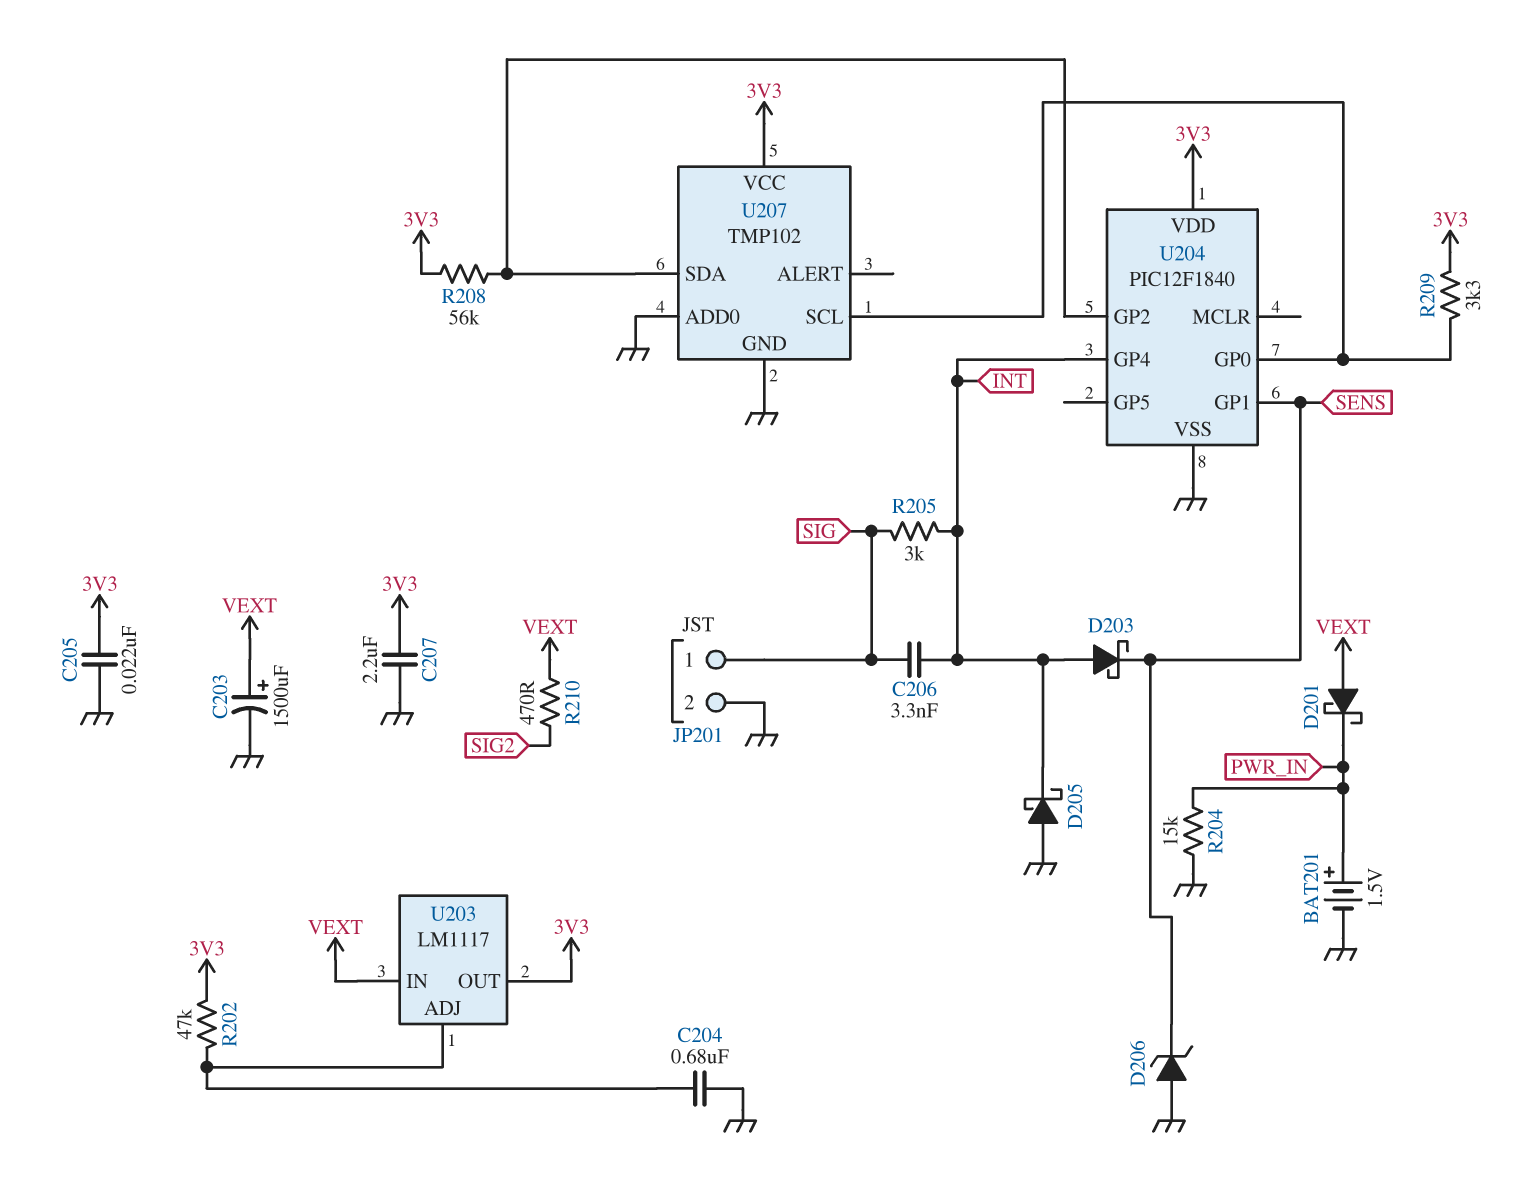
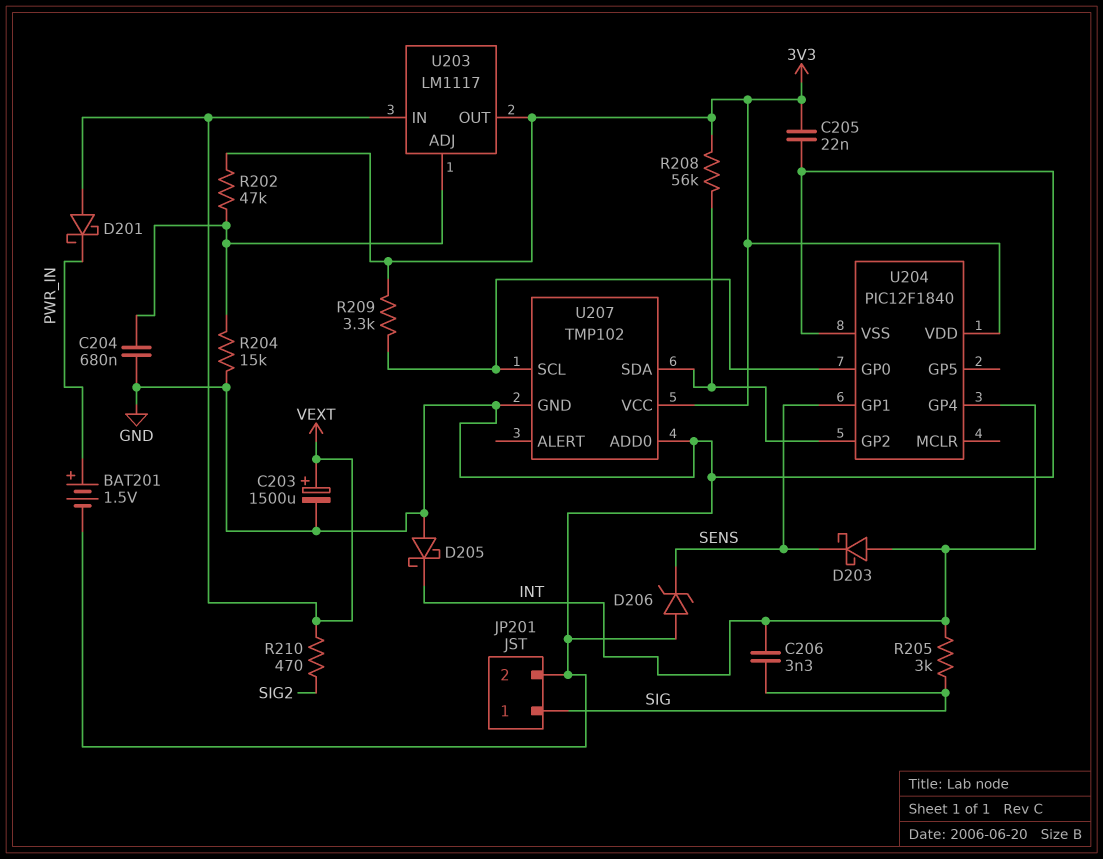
C207: 2.2uF (3V3, GND) -> none
R204: 15k (GND, PWR_IN) -> 15k (GND, U203/ADJ)

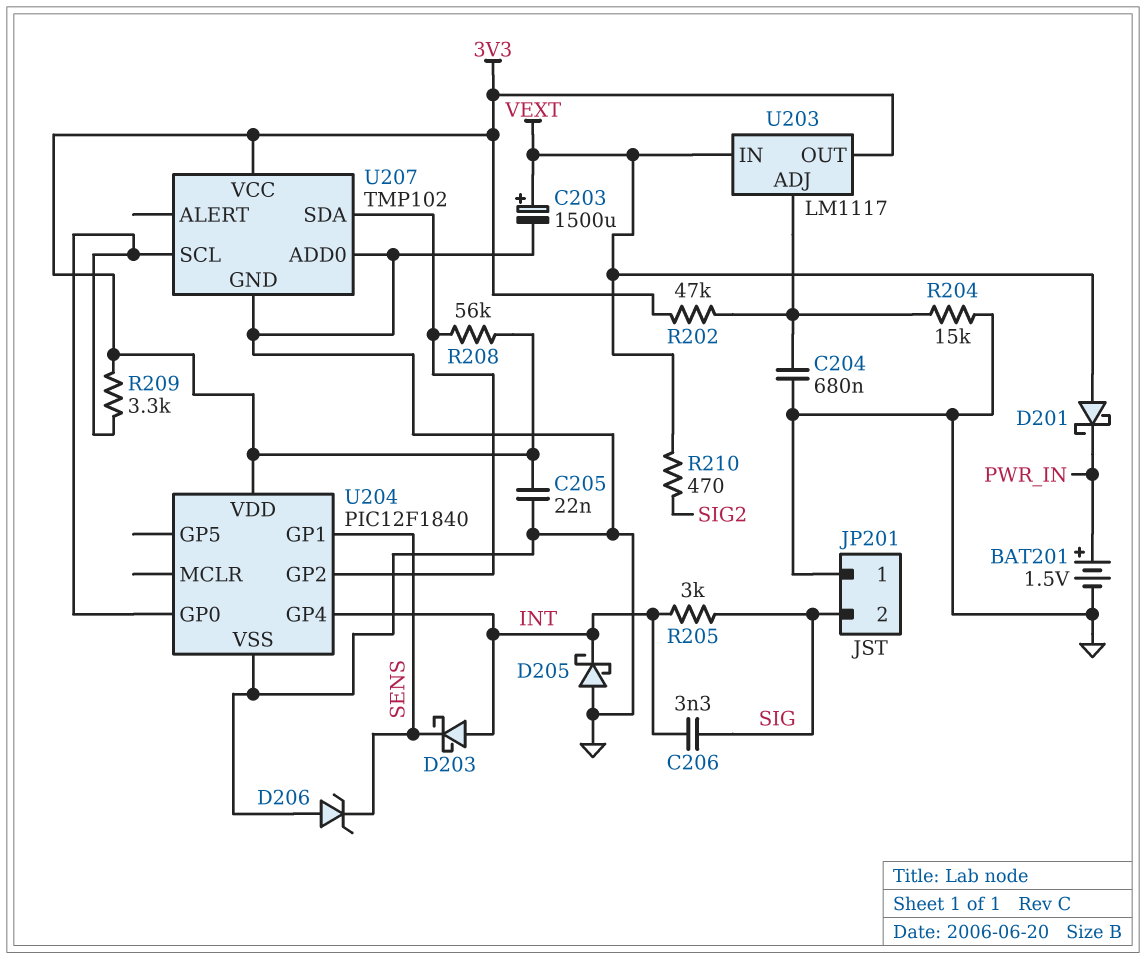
JP201 pin 1: SIG -> GND
JP201 pin 2: GND -> SIG

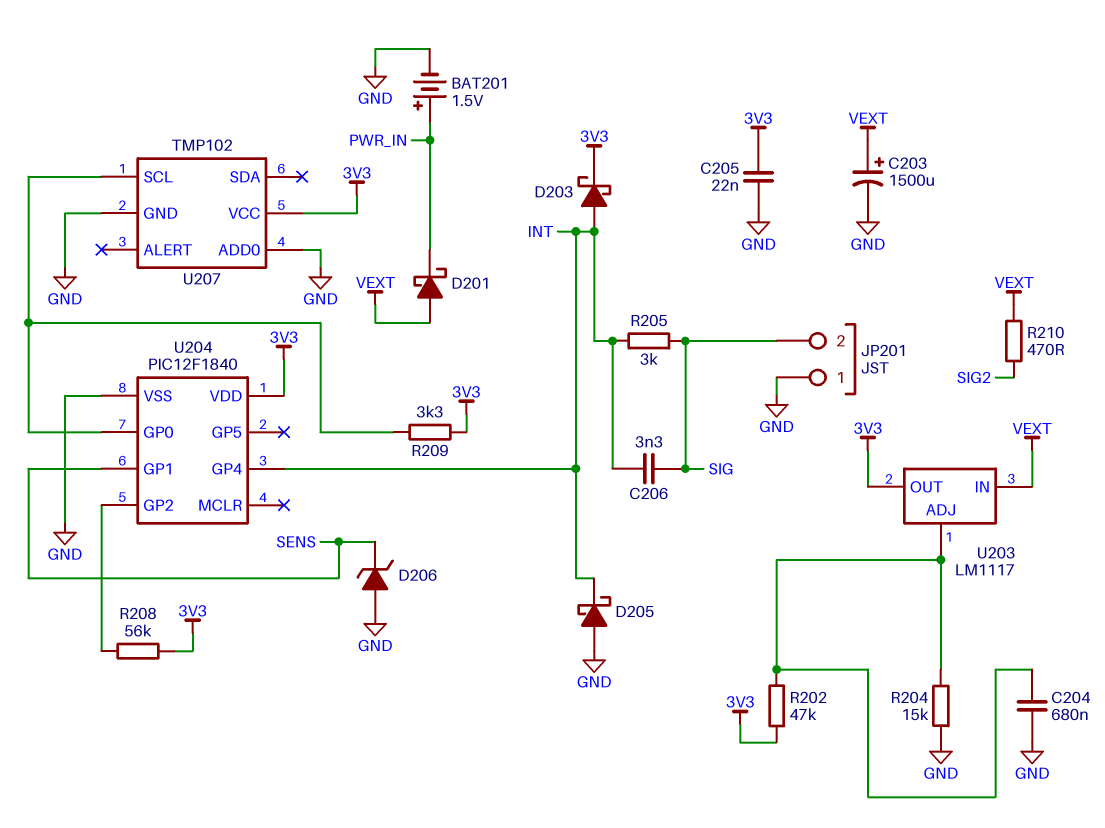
D203: schottky (A INT, K SENS) -> schottky (A INT, K 3V3)
U207 pin SDA: U204/GP2 -> none

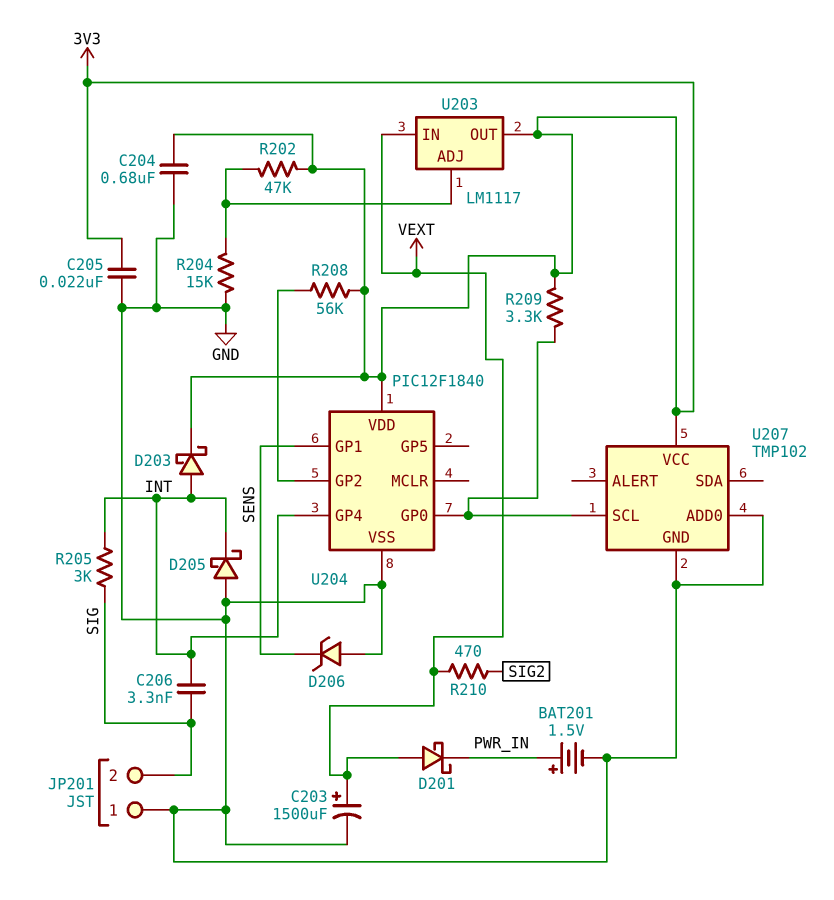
C204: 680nF (GND, U203/ADJ) -> 680nF (3V3, GND)

